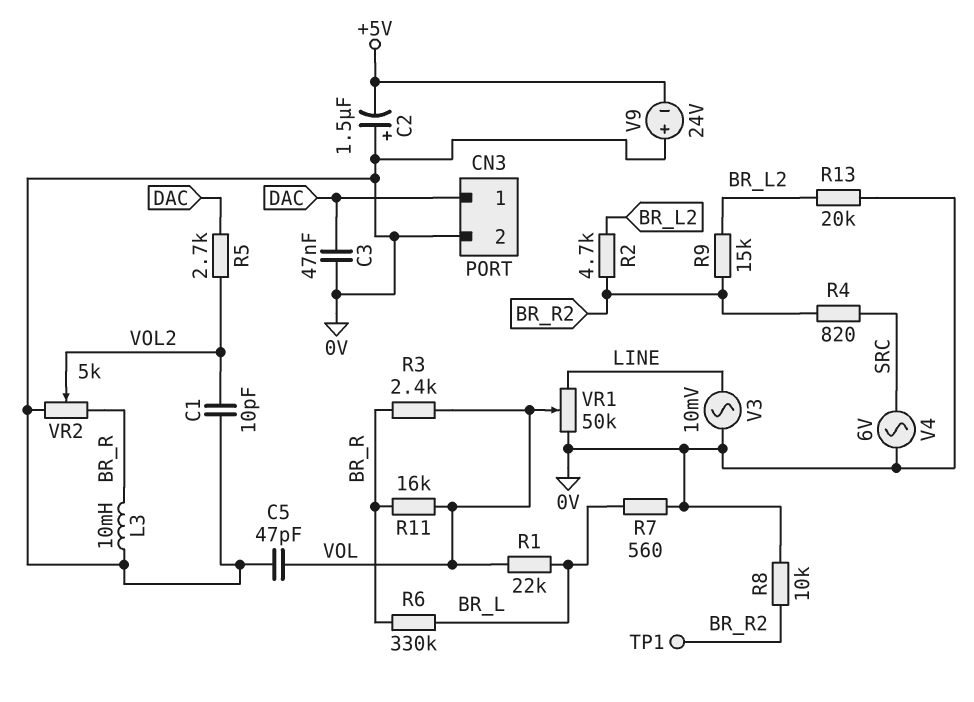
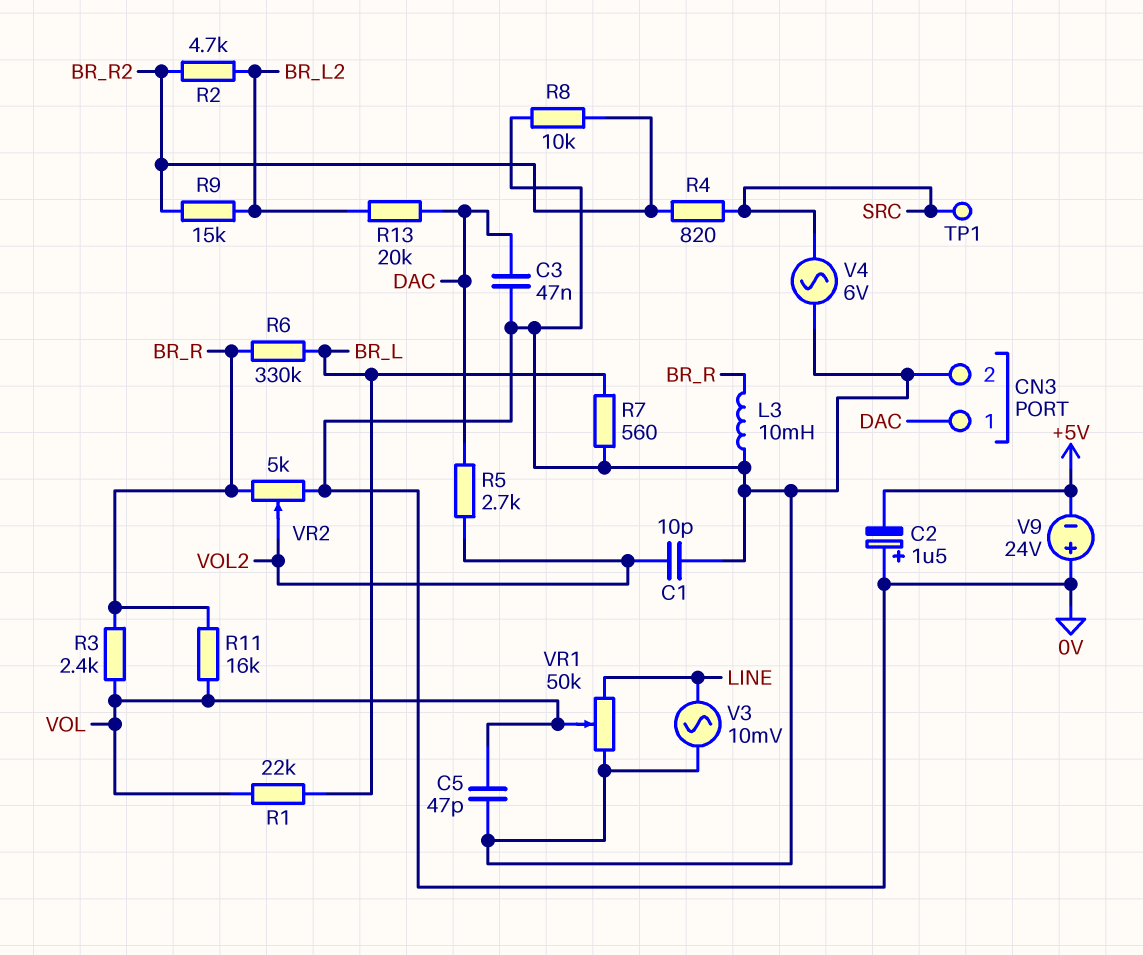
R13: 20k (0V, BR_L2) -> 20k (BR_L2, DAC)
TP1: test point (BR_R2) -> test point (SRC)

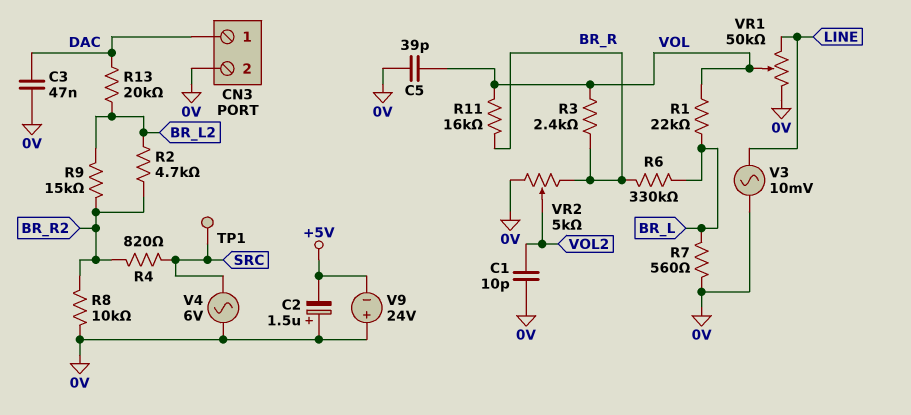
C5: 47pF (0V, VOL) -> 39pF (0V, VOL)
L3: 10mH (0V, BR_R) -> none
R5: 2.7k (DAC, VOL2) -> none

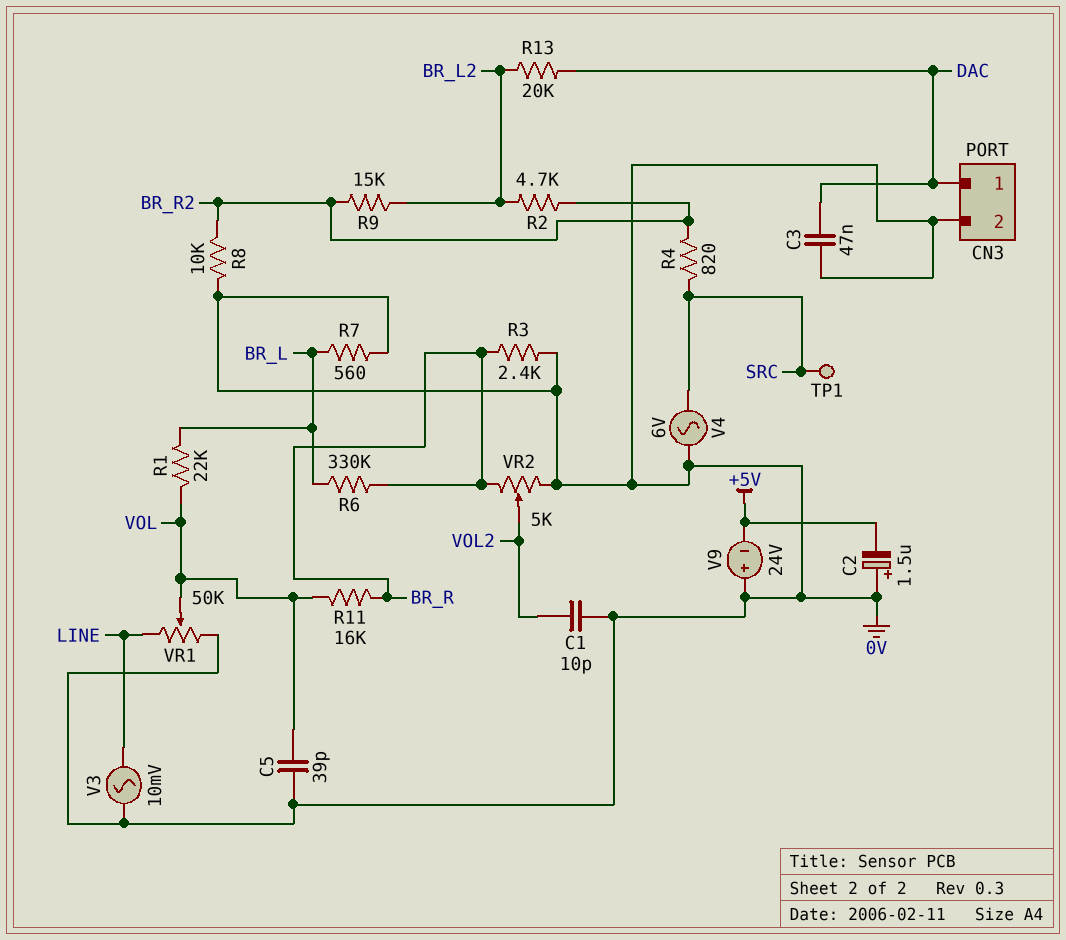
R3: 2.4k (BR_R, VOL) -> 2.4k (0V, BR_R)

